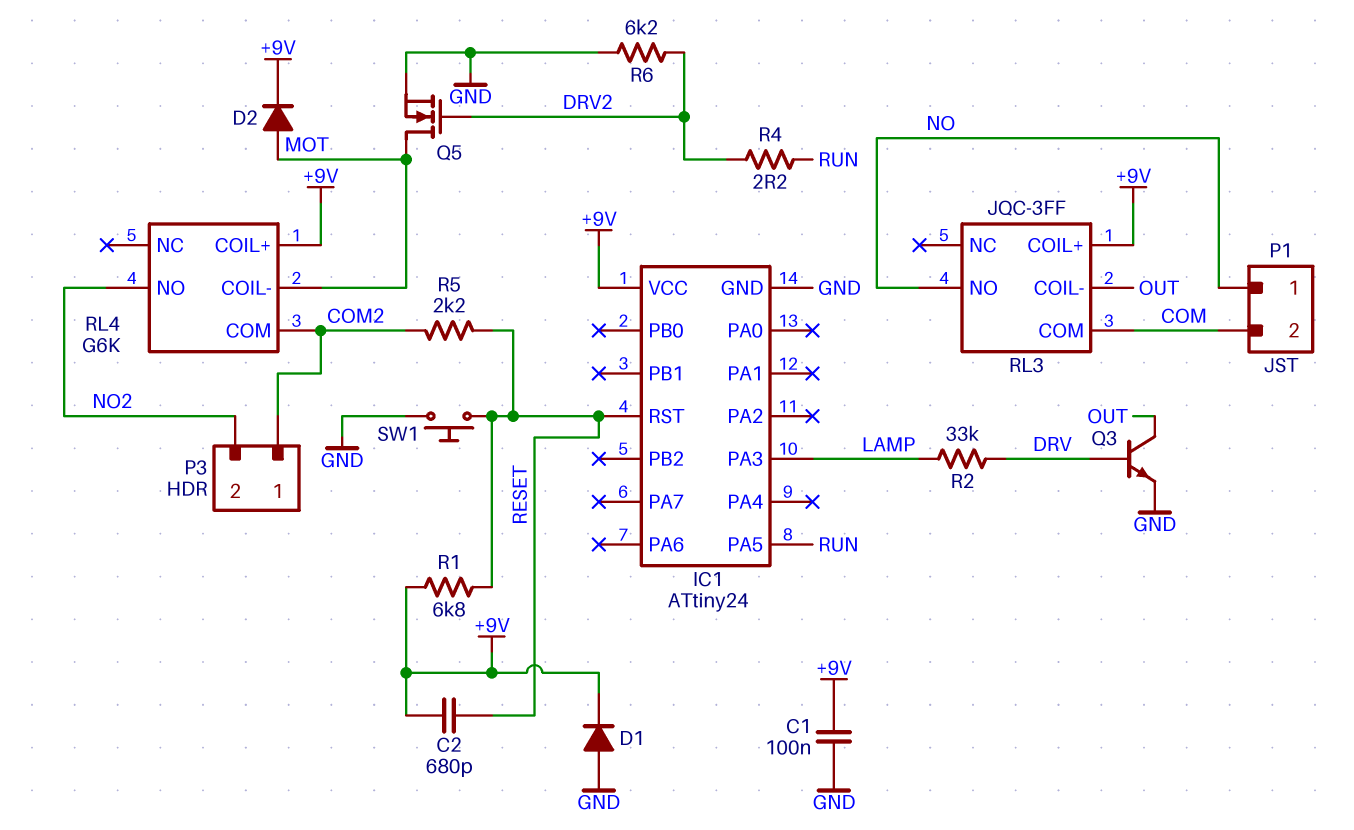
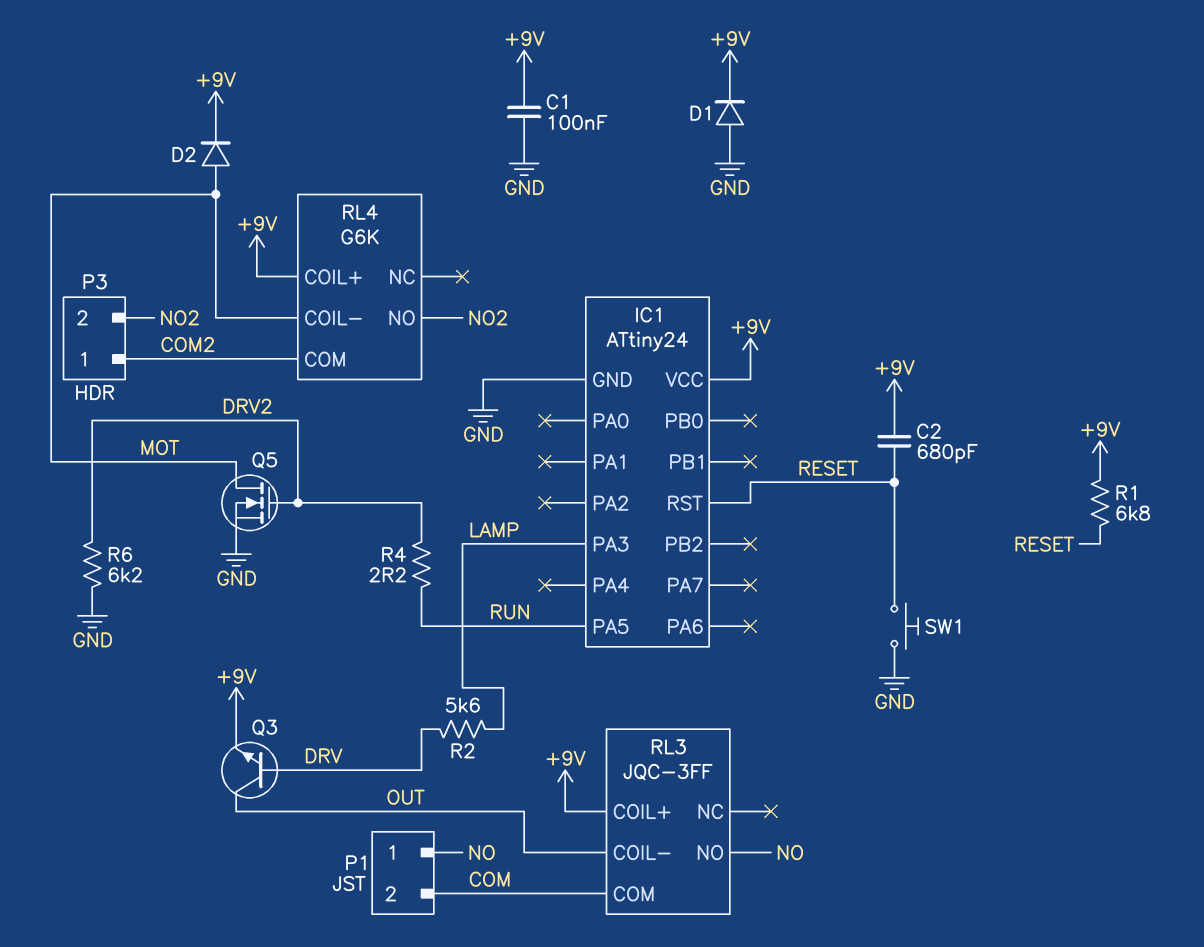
Q3: NPN (B DRV, C OUT, E GND) -> NPN (B DRV, C OUT, E +9V)
R2: 33k (DRV, LAMP) -> 5.6k (DRV, LAMP)
R5: 2.2k (COM2, RESET) -> none

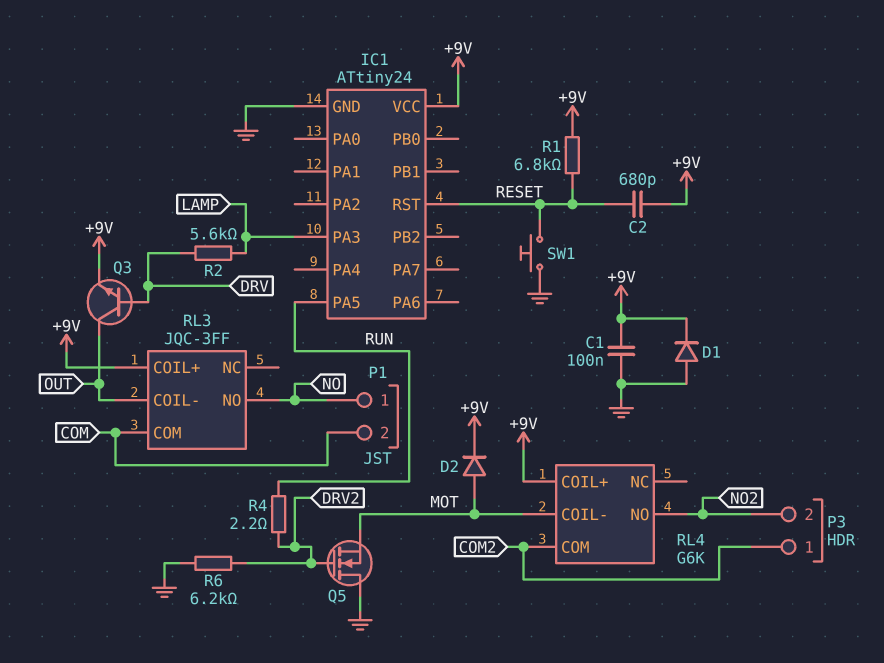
Q5: NMOS (G DRV2, D MOT, S GND) -> NMOS (G DRV2, D GND, S MOT)

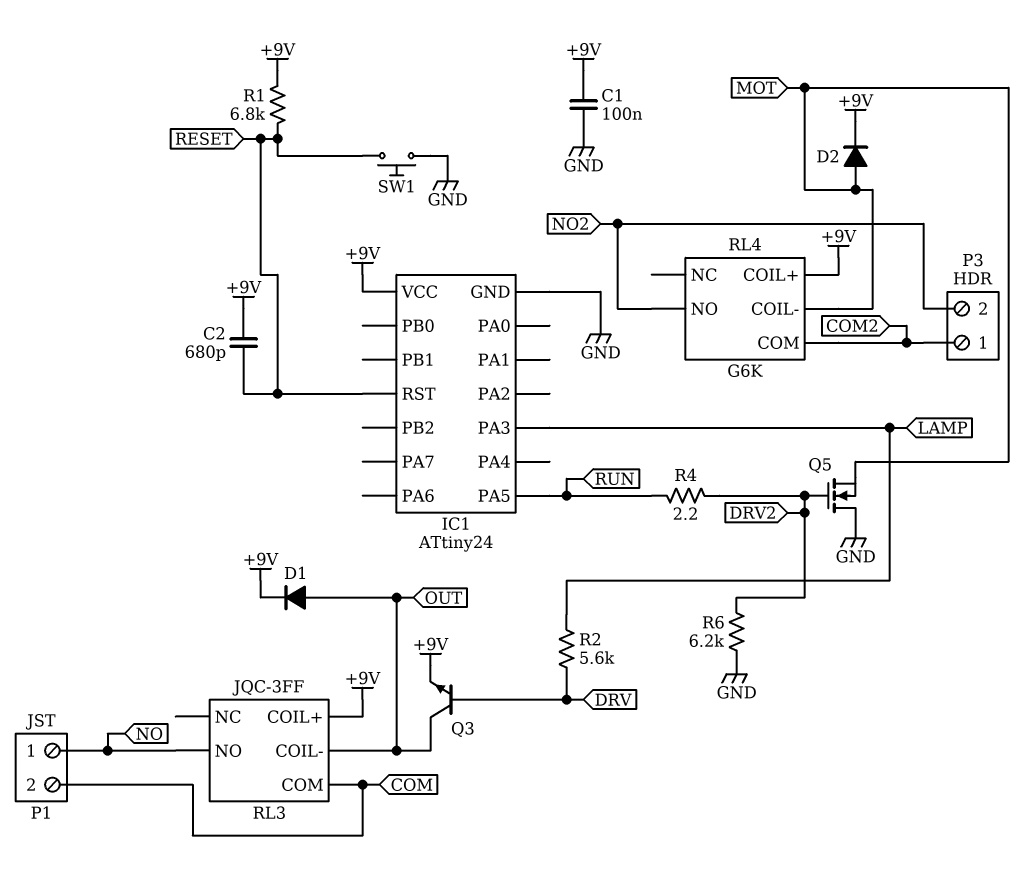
D1: diode (A GND, K +9V) -> diode (A OUT, K +9V)

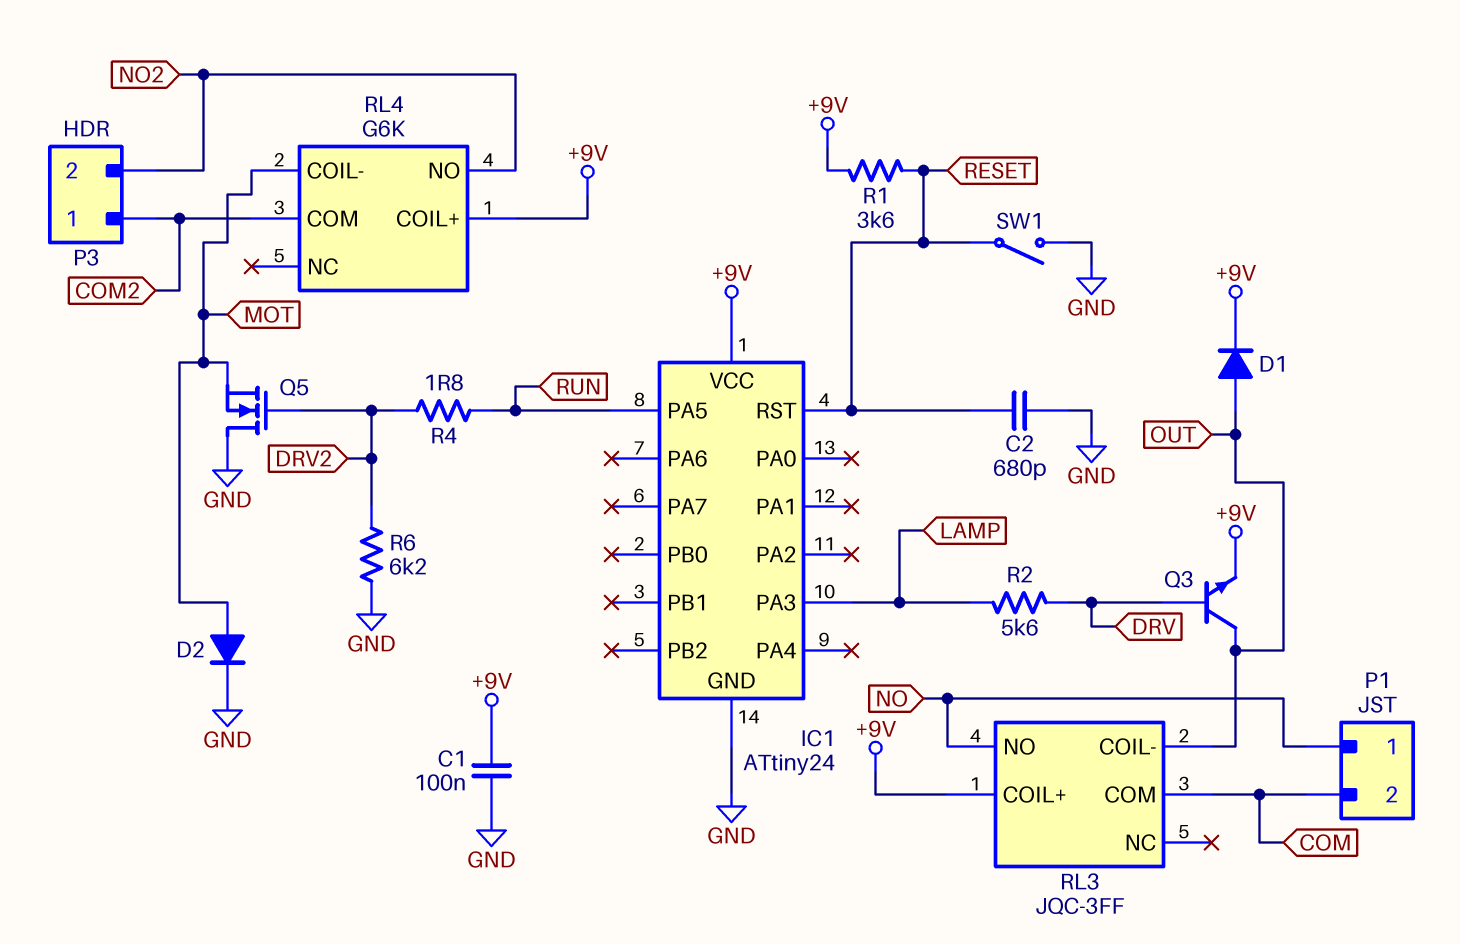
C2: 680pF (+9V, RESET) -> 680pF (GND, RESET)
D2: diode (A MOT, K +9V) -> diode (A MOT, K GND)
R1: 6.8k (+9V, RESET) -> 3.6k (+9V, RESET)
R4: 2.2 (DRV2, RUN) -> 1.8 (DRV2, RUN)
SW1: button (GND, RESET) -> switch (GND, RESET)

